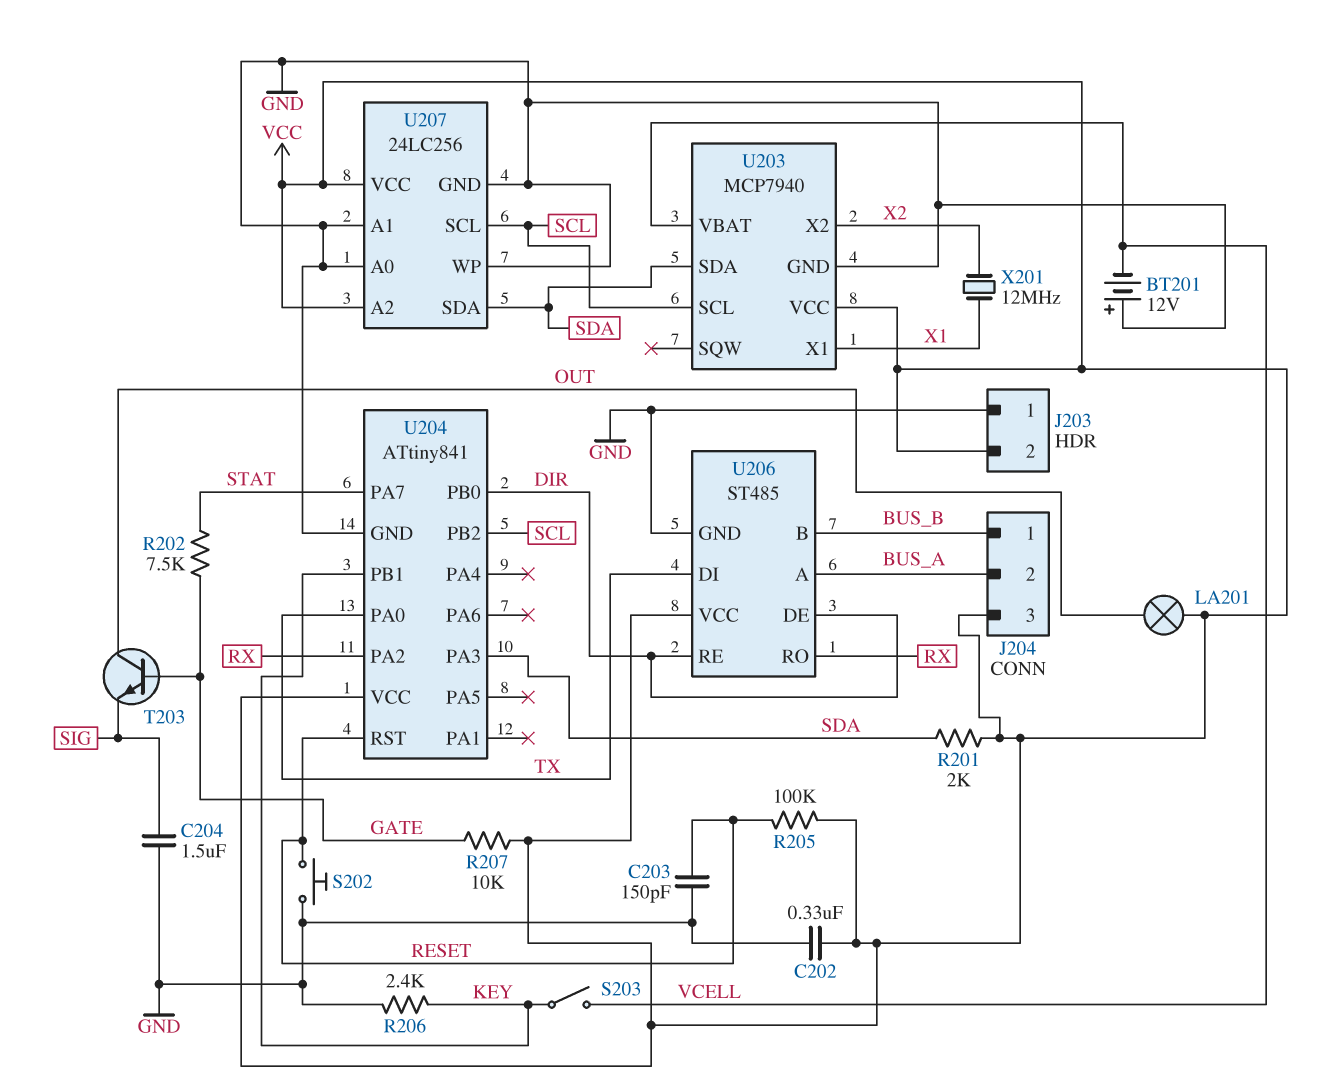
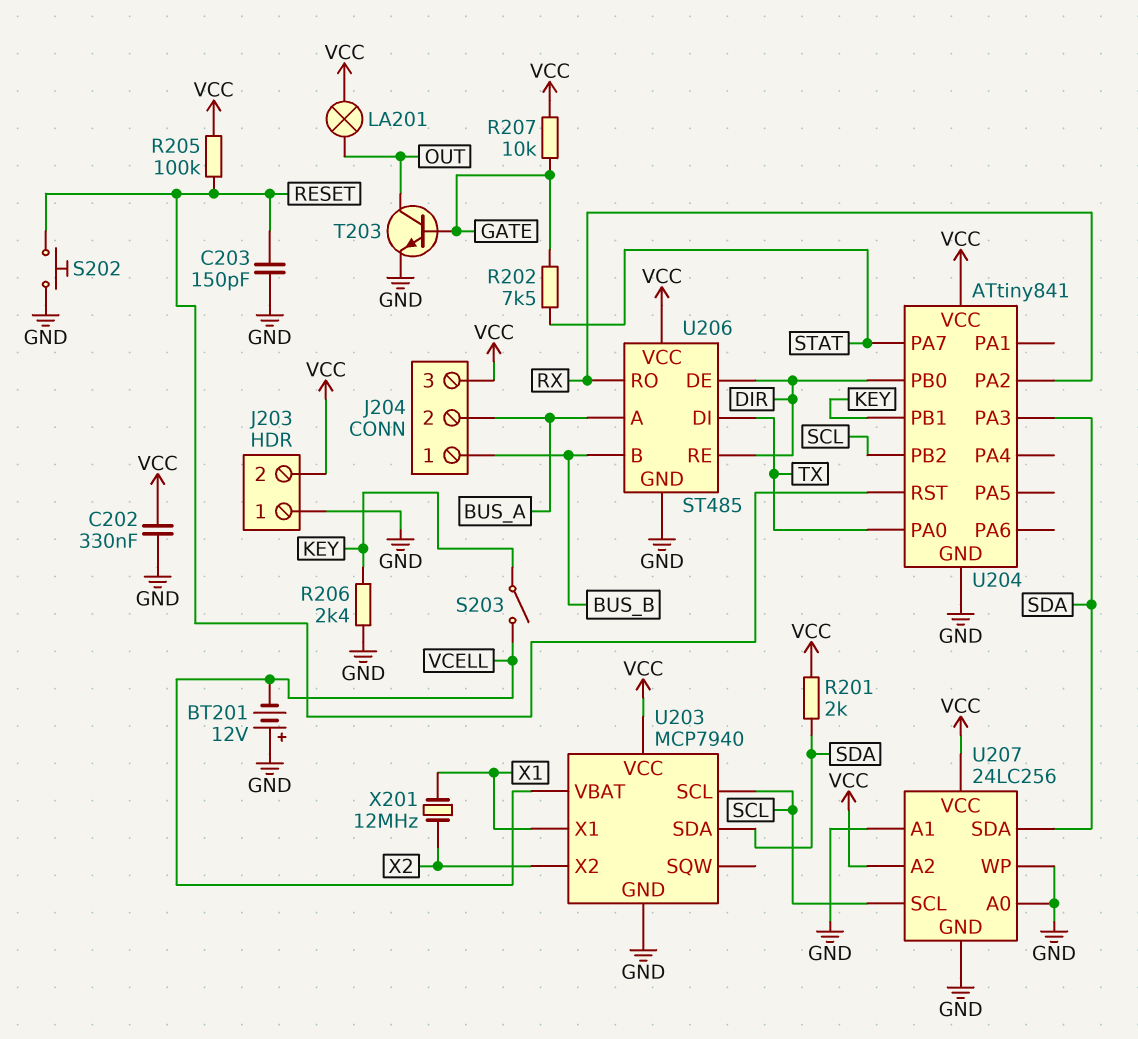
C204: 1.5uF (GND, SIG) -> none
T203: NPN (B GATE, C OUT, E SIG) -> NPN (B GATE, C OUT, E GND)

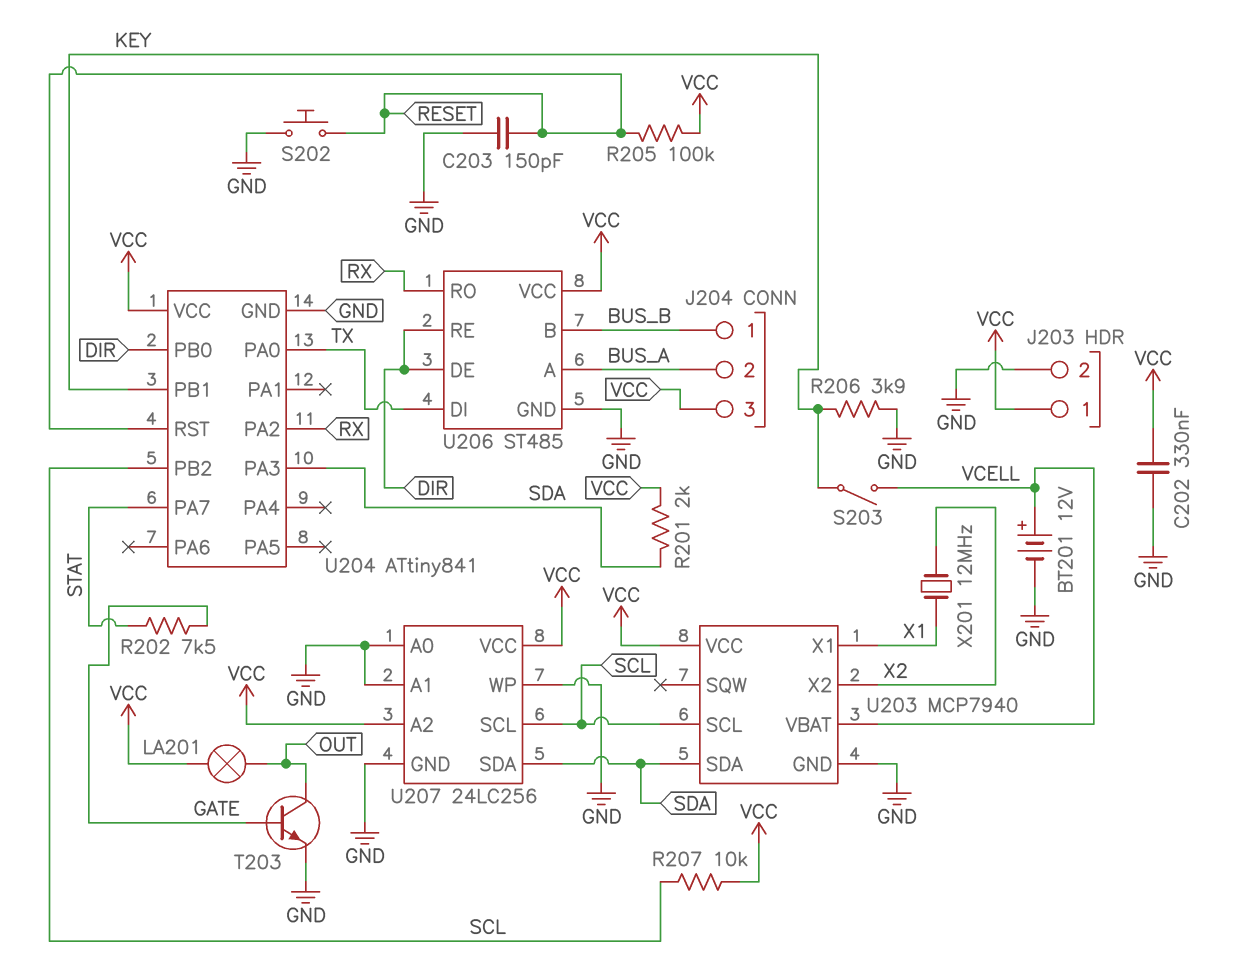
BT201: 12V (plus GND, minus VCELL) -> 12V (plus VCELL, minus GND)
J203 pin 1: GND -> VCC
J203 pin 2: VCC -> GND
R206: 2.4k (GND, KEY) -> 3.9k (GND, KEY)
R207: 10k (GATE, VCC) -> 10k (SCL, VCC)

